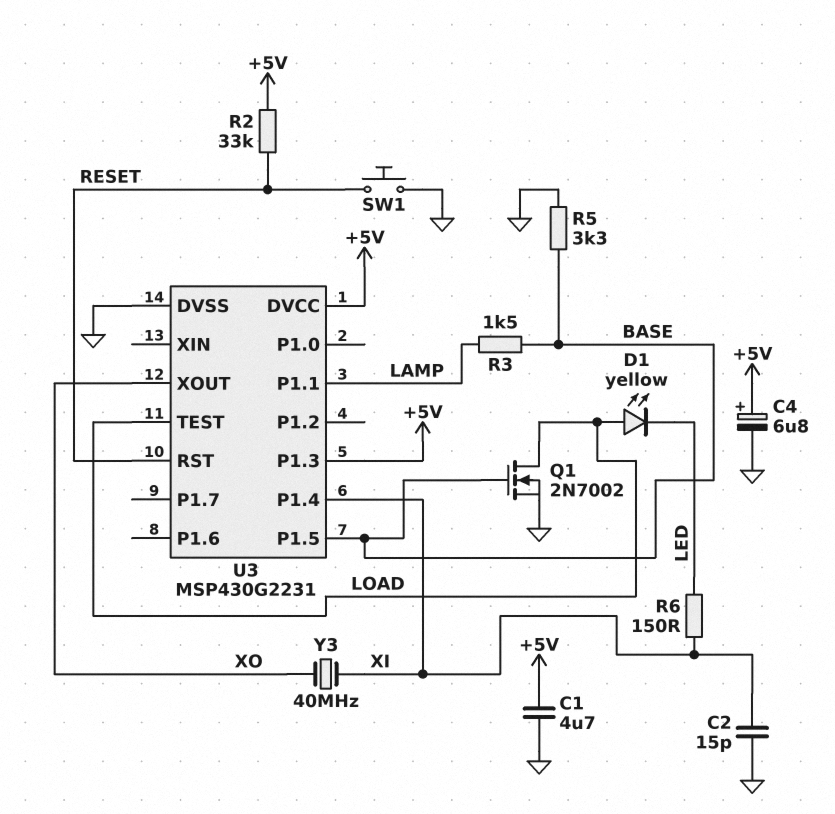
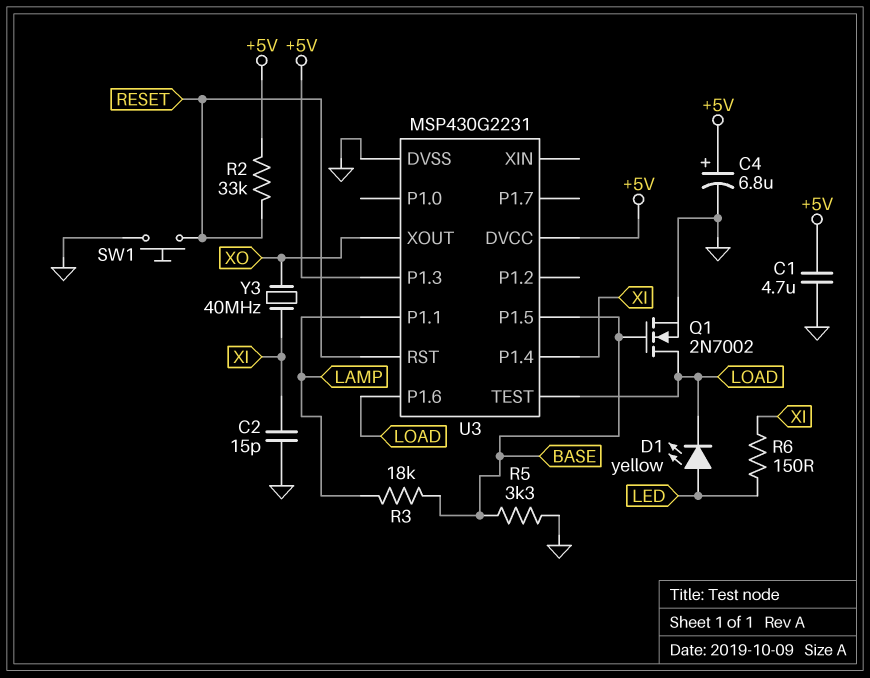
D1: LED yellow (A LOAD, K LED) -> LED yellow (A LED, K LOAD)
R3: 1.5k (BASE, LAMP) -> 18k (BASE, LAMP)
U3 pin P1.6: none -> LOAD

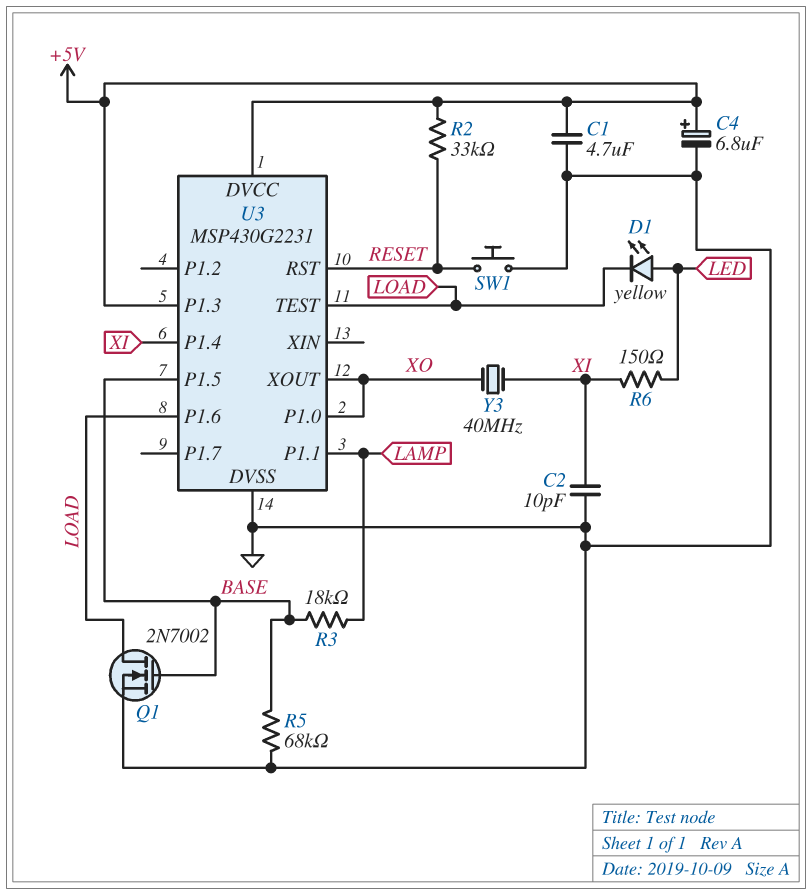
C2: 15pF (GND, XI) -> 10pF (GND, XI)
R5: 3.3k (BASE, GND) -> 68k (BASE, GND)
U3 pin P1.0: none -> XO

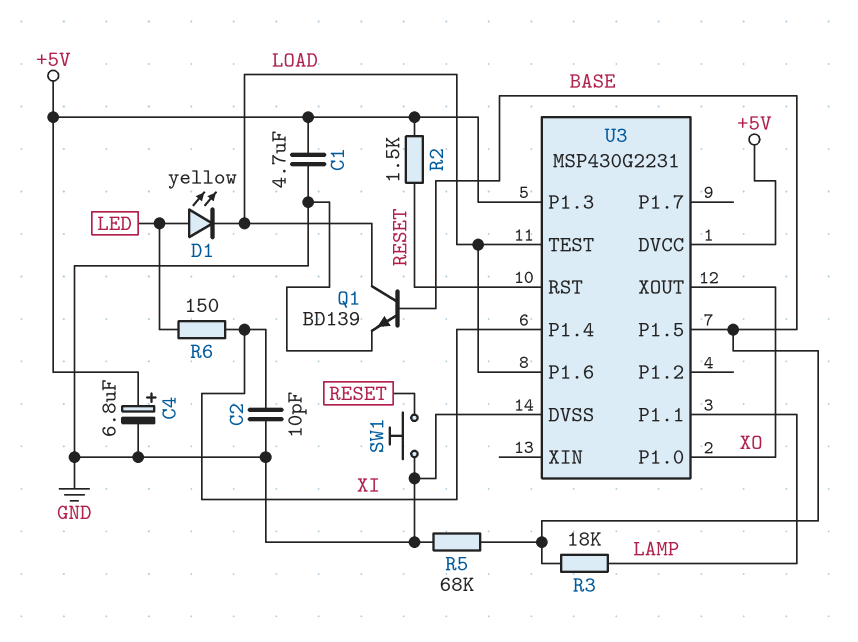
Q1: NMOS 2N7002 (G BASE, D LOAD, S GND) -> NPN BD139 (B BASE, C LOAD, E GND)
R2: 33k (+5V, RESET) -> 1.5k (+5V, RESET)
Y3: 40MHz (XI, XO) -> none

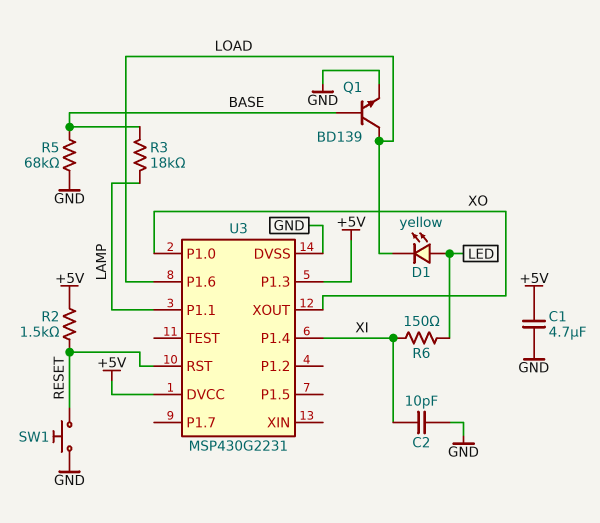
C4: 6.8uF (plus +5V, minus GND) -> none
U3 pin P1.5: BASE -> none
U3 pin TEST: LOAD -> none

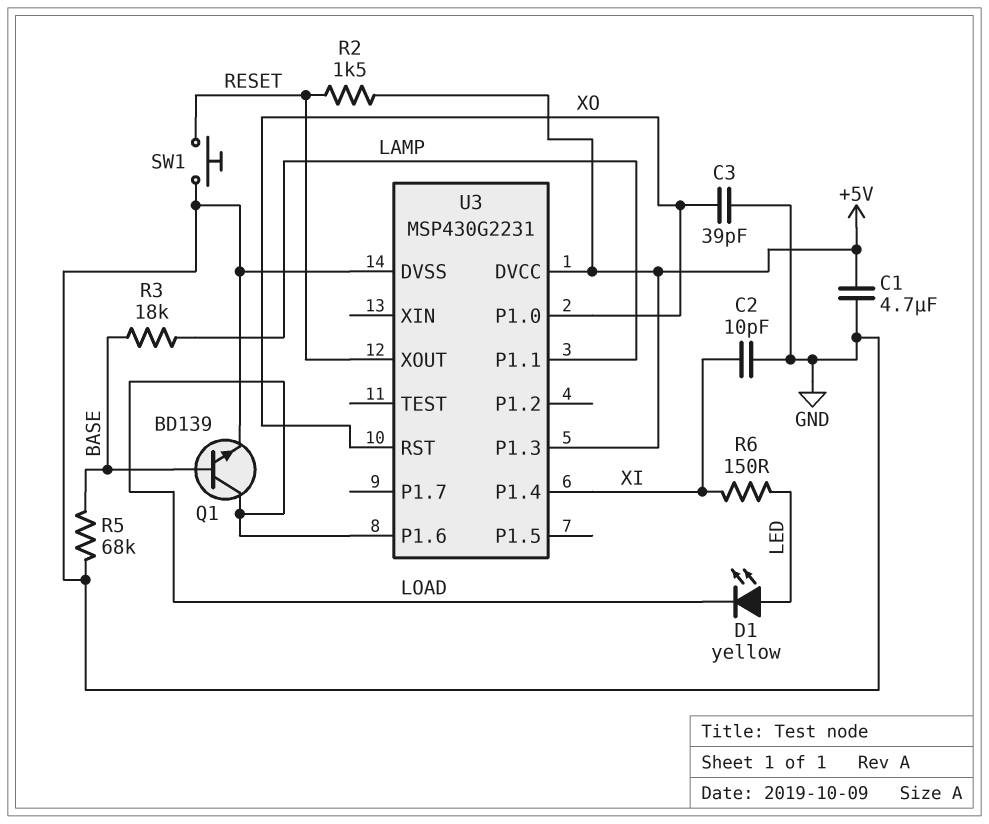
C3: none -> 39pF (GND, XO)
U3 pin RST: RESET -> XO
U3 pin XOUT: XO -> RESET

